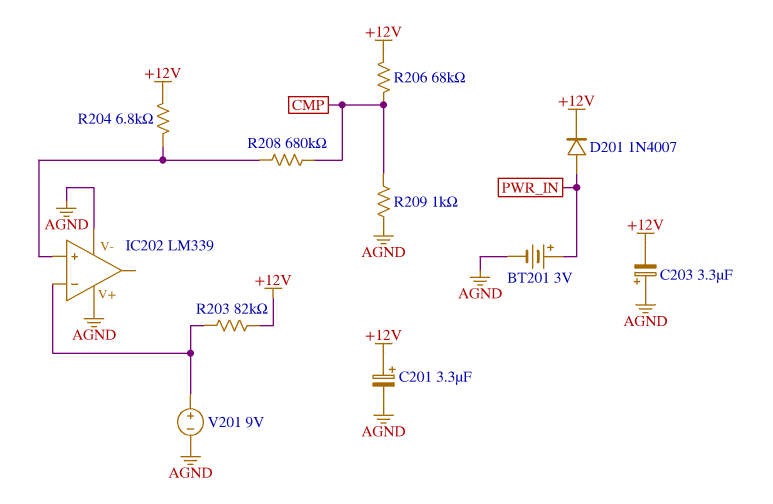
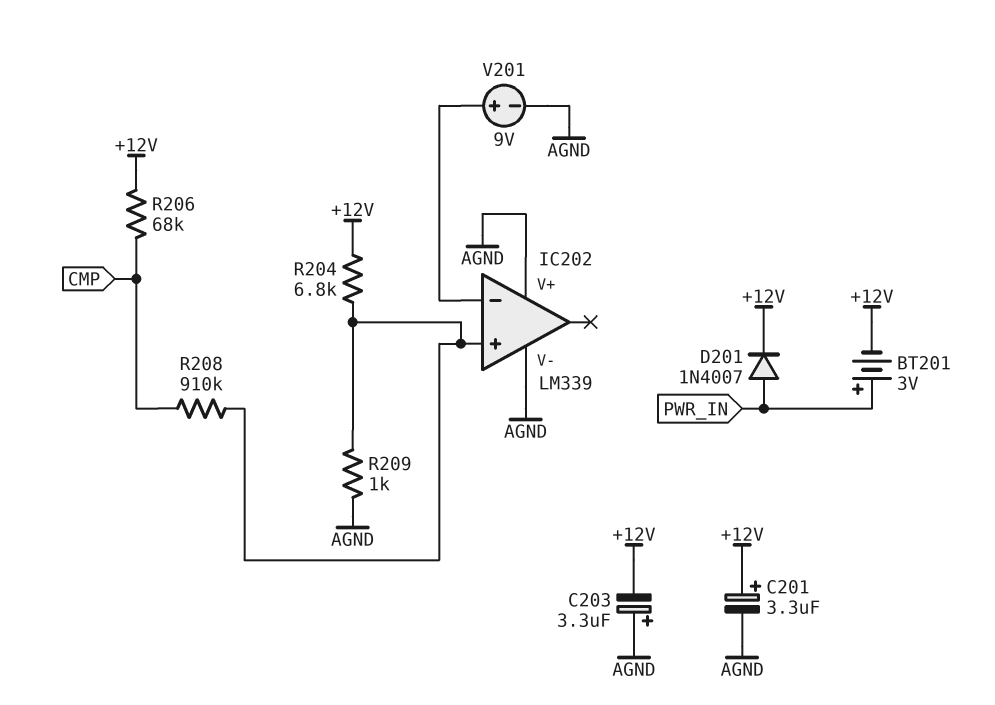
BT201: 3V (plus PWR_IN, minus AGND) -> 3V (plus PWR_IN, minus +12V)
R203: 82k (+12V, IC202/in-) -> none
R208: 680k (CMP, IC202/in+) -> 910k (CMP, IC202/in+)
R209: 1k (AGND, CMP) -> 1k (AGND, IC202/in+)

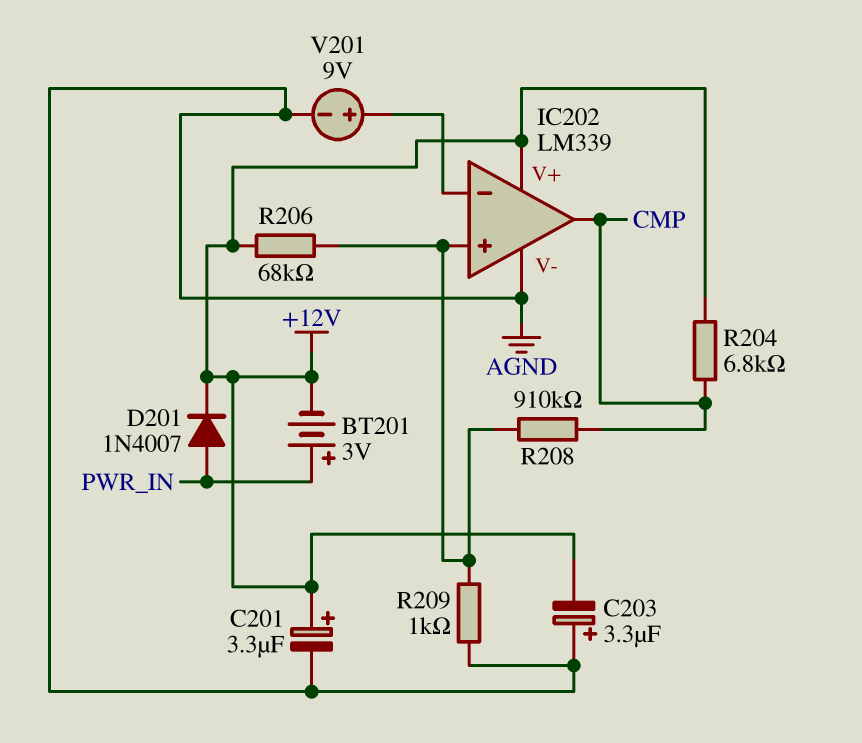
IC202 pin V+: AGND -> +12V
IC202 pin out: none -> CMP
R204: 6.8k (+12V, IC202/in+) -> 6.8k (+12V, CMP)
R206: 68k (+12V, CMP) -> 68k (+12V, IC202/in+)

